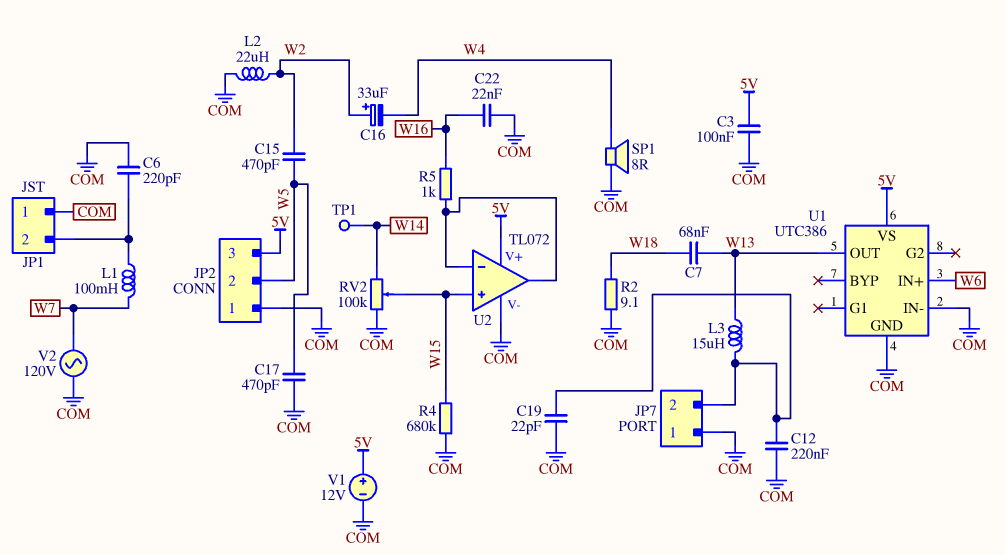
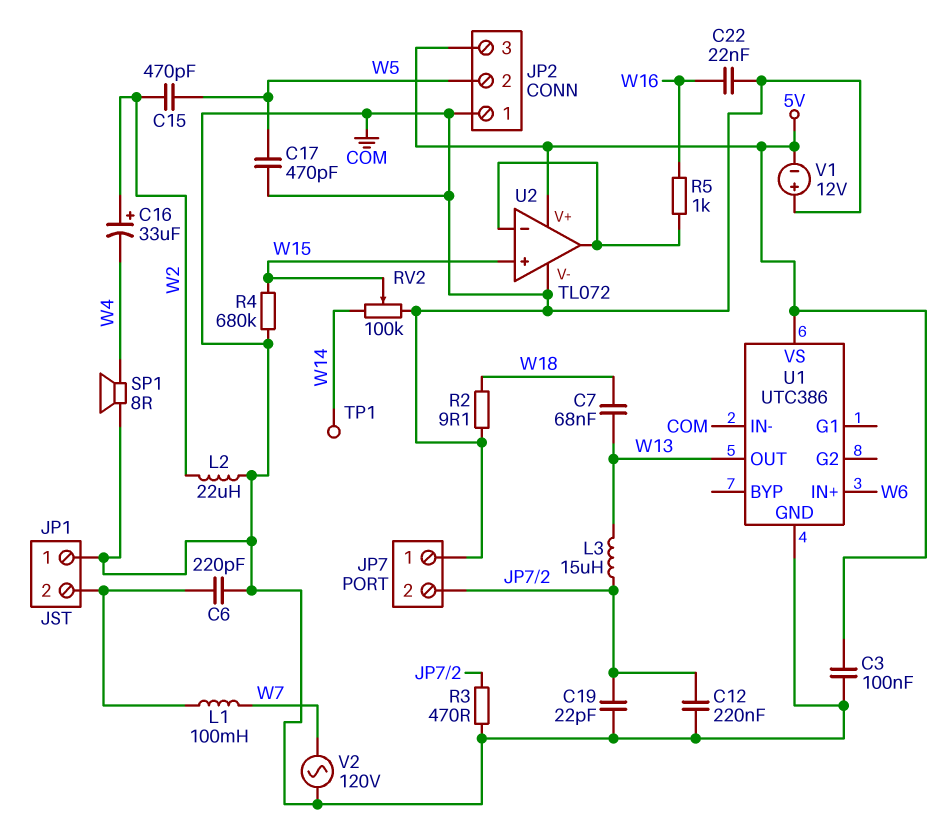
R3: none -> 470 (COM, JP7/2)
V1: 12V (plus 5V, minus COM) -> 12V (plus COM, minus 5V)

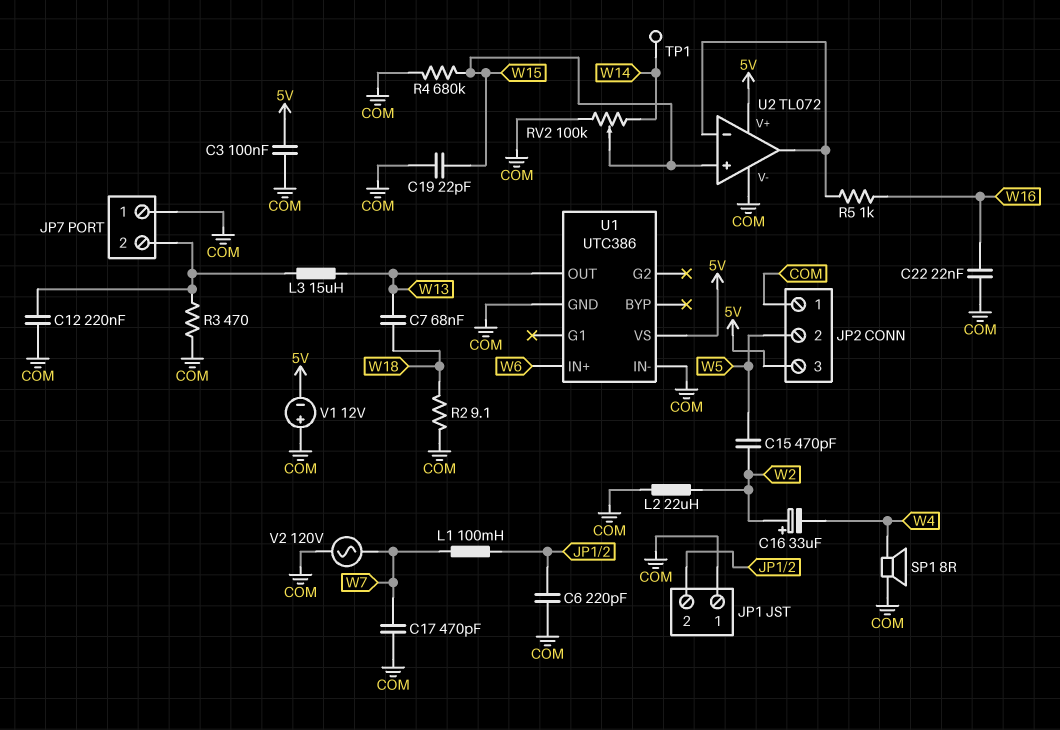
C17: 470pF (COM, W5) -> 470pF (COM, W7)
C19: 22pF (COM, JP7/2) -> 22pF (COM, W15)

